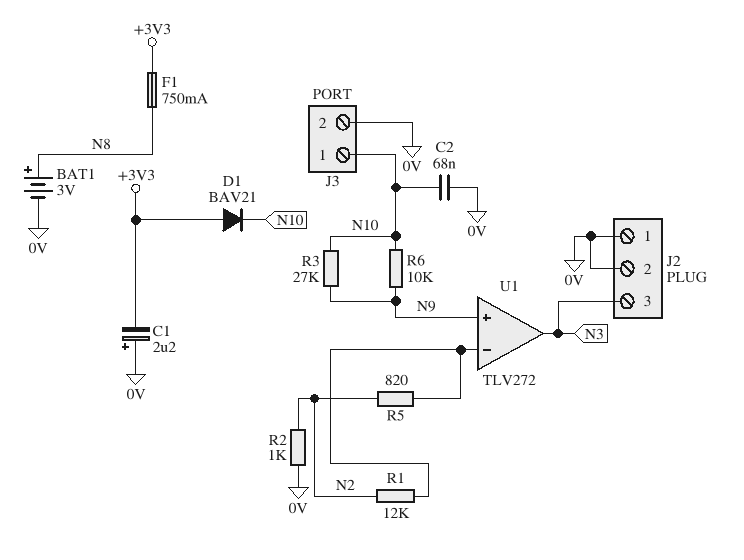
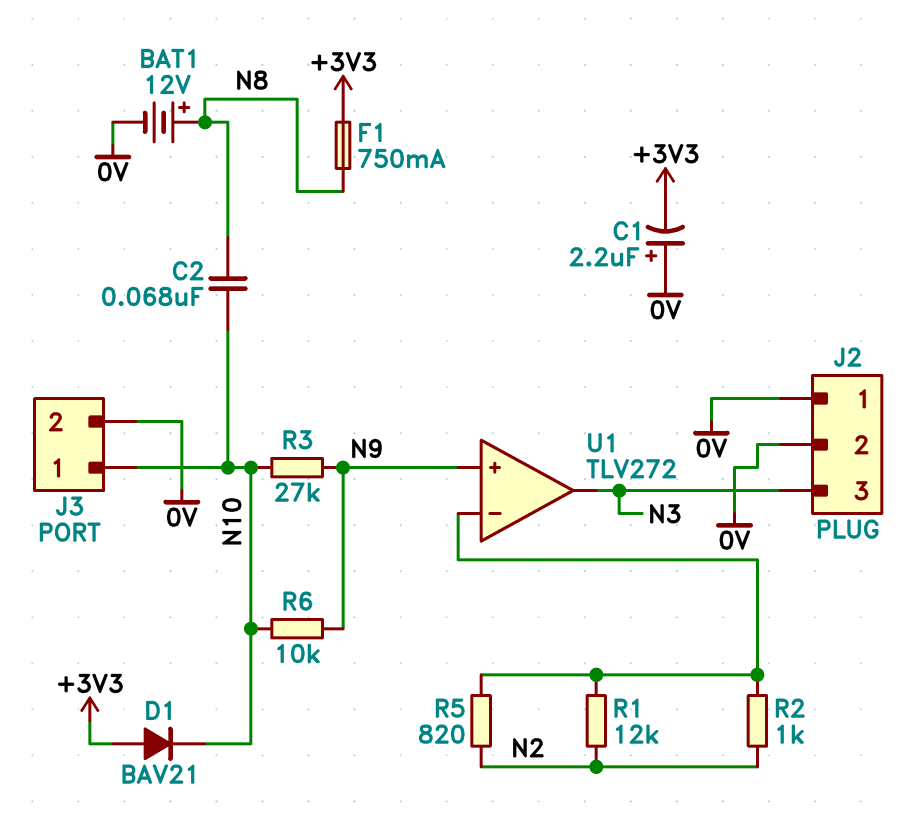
BAT1: 3V (plus N8, minus 0V) -> 12V (plus N8, minus 0V)
C2: 68nF (0V, N10) -> 68nF (N8, N10)
R2: 1k (0V, N2) -> 1k (N2, U1/in-)

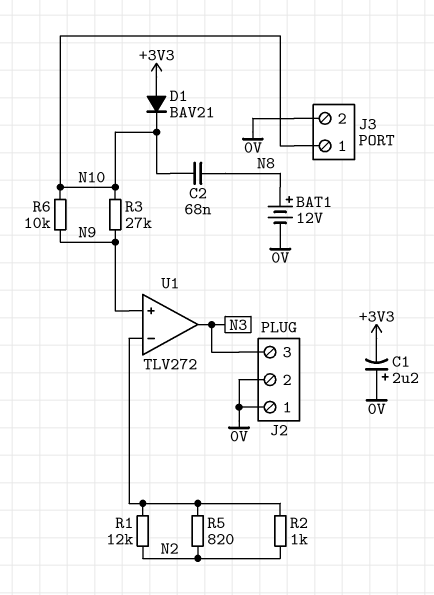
F1: 750mA (+3V3, N8) -> none

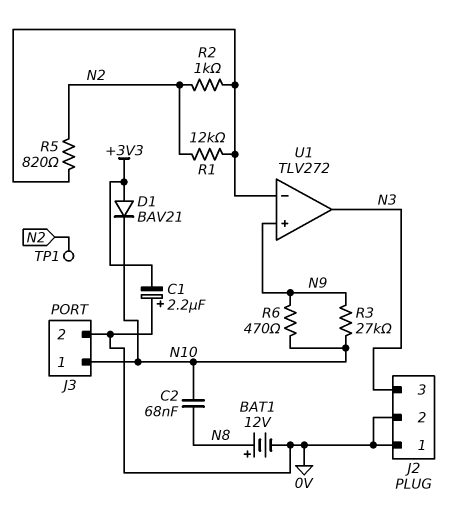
R6: 10k (N9, N10) -> 470 (N9, N10)
TP1: none -> test point (N2)

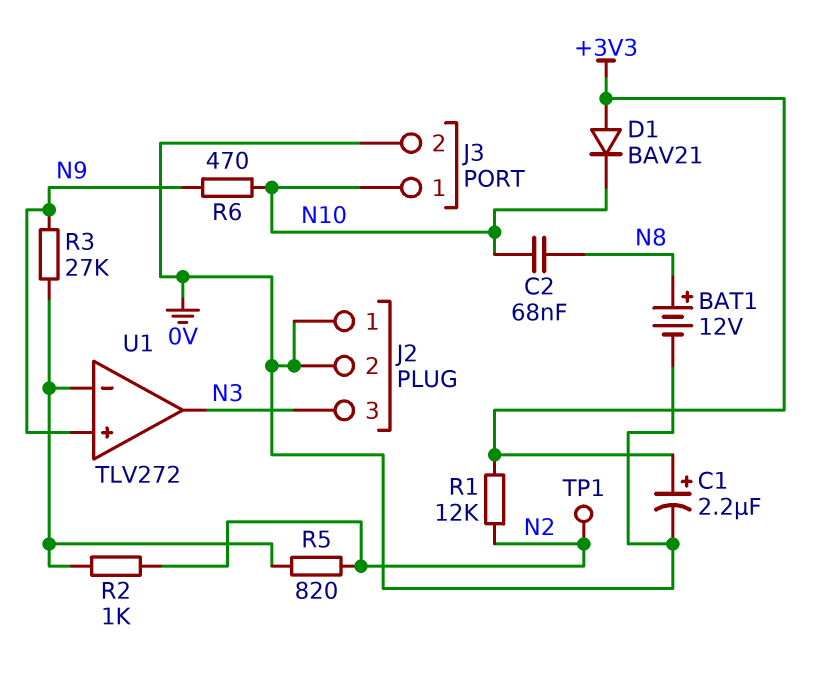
C1: 2.2uF (plus 0V, minus +3V3) -> 2.2uF (plus +3V3, minus 0V)
R1: 12k (N2, U1/in-) -> 12k (+3V3, N2)
R3: 27k (N9, N10) -> 27k (N9, U1/in-)

